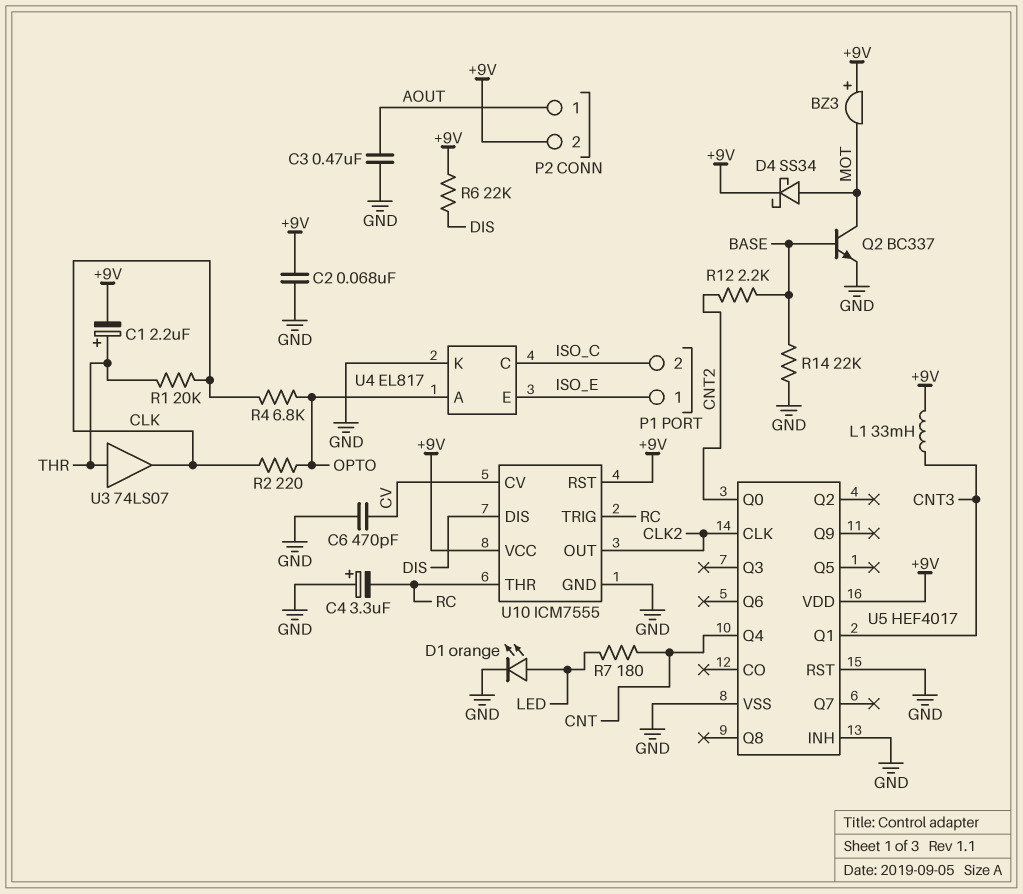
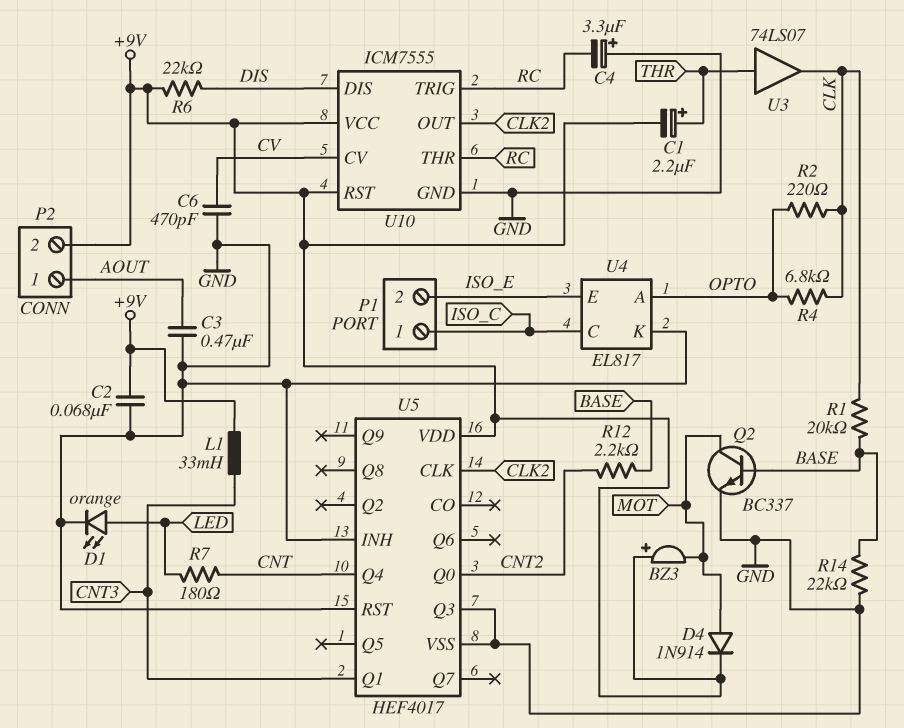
D4: schottky SS34 (A MOT, K +9V) -> diode 1N914 (A MOT, K +9V)
P1 pin 1: ISO_E -> ISO_C
P1 pin 2: ISO_C -> ISO_E
R1: 20k (CLK, THR) -> 20k (BASE, CLK)
U5 pin Q3: none -> GND

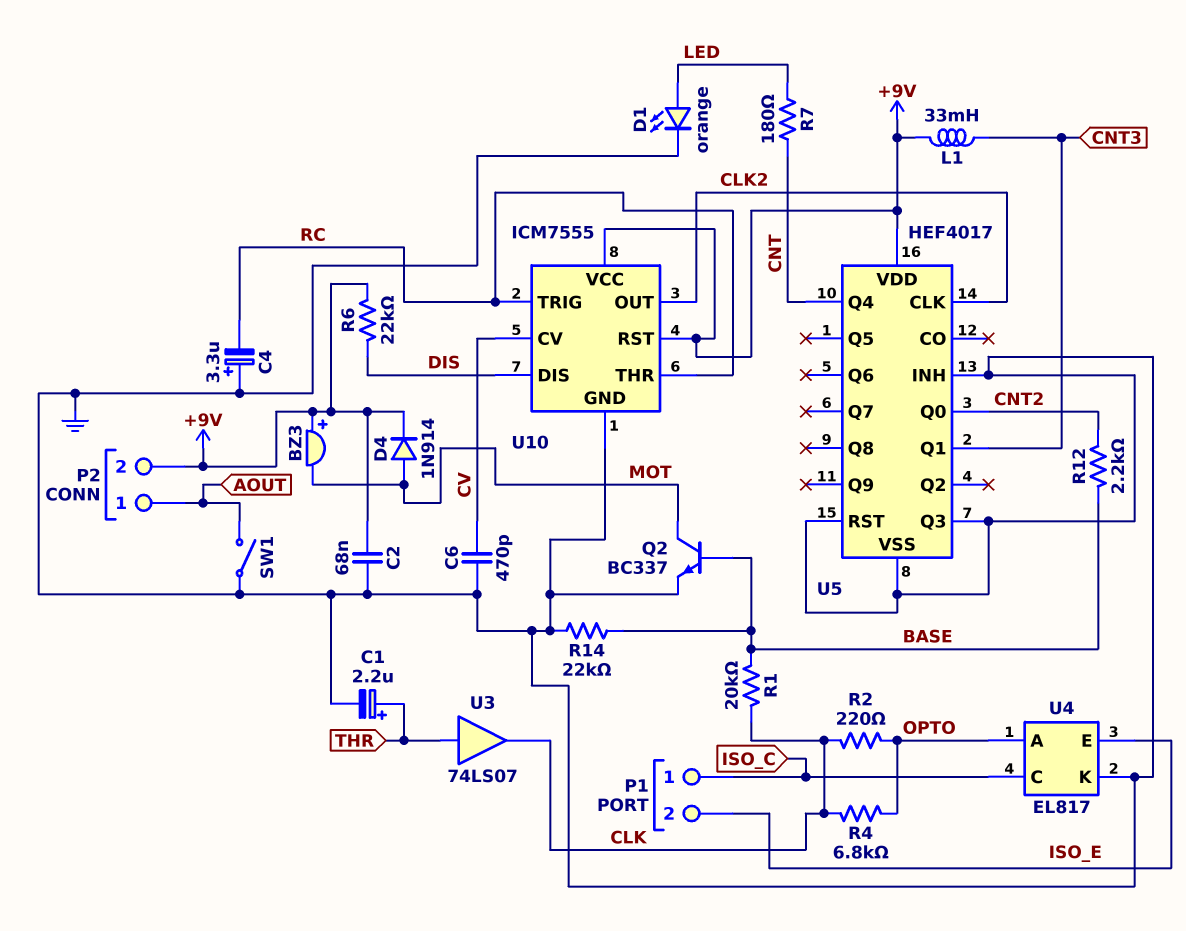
C1: 2.2uF (plus THR, minus +9V) -> 2.2uF (plus THR, minus GND)
C3: 470nF (AOUT, GND) -> none
SW1: none -> switch (AOUT, GND)

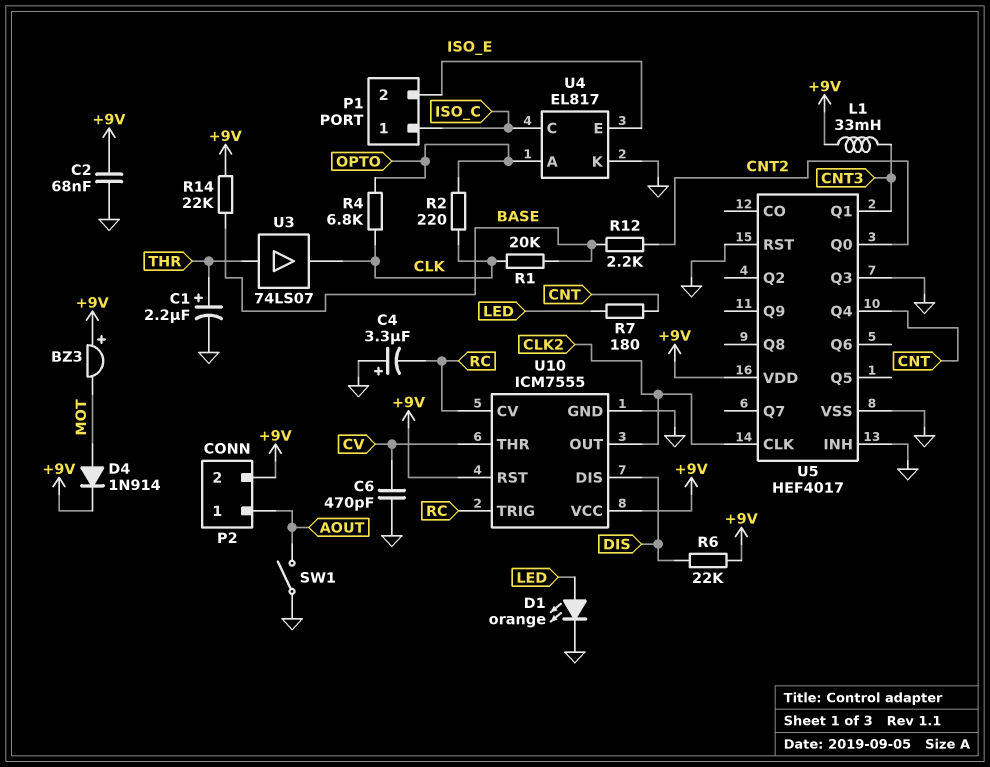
Q2: NPN BC337 (B BASE, C MOT, E GND) -> none
R14: 22k (BASE, GND) -> 22k (+9V, BASE)
U10 pin CV: CV -> RC
U10 pin THR: RC -> CV

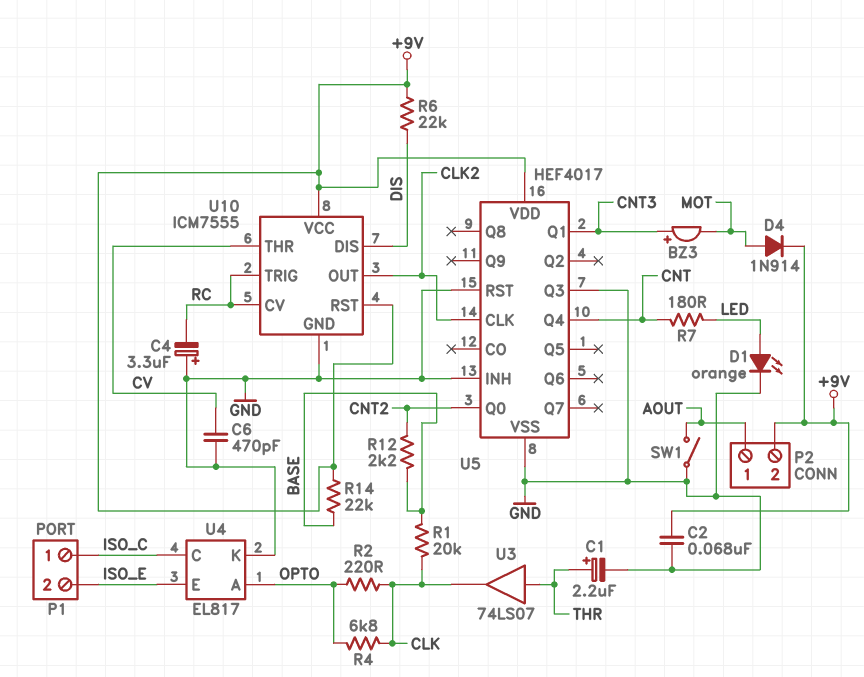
BZ3: buzzer (plus +9V, minus MOT) -> buzzer (plus CNT3, minus MOT)
L1: 33mH (+9V, CNT3) -> none

